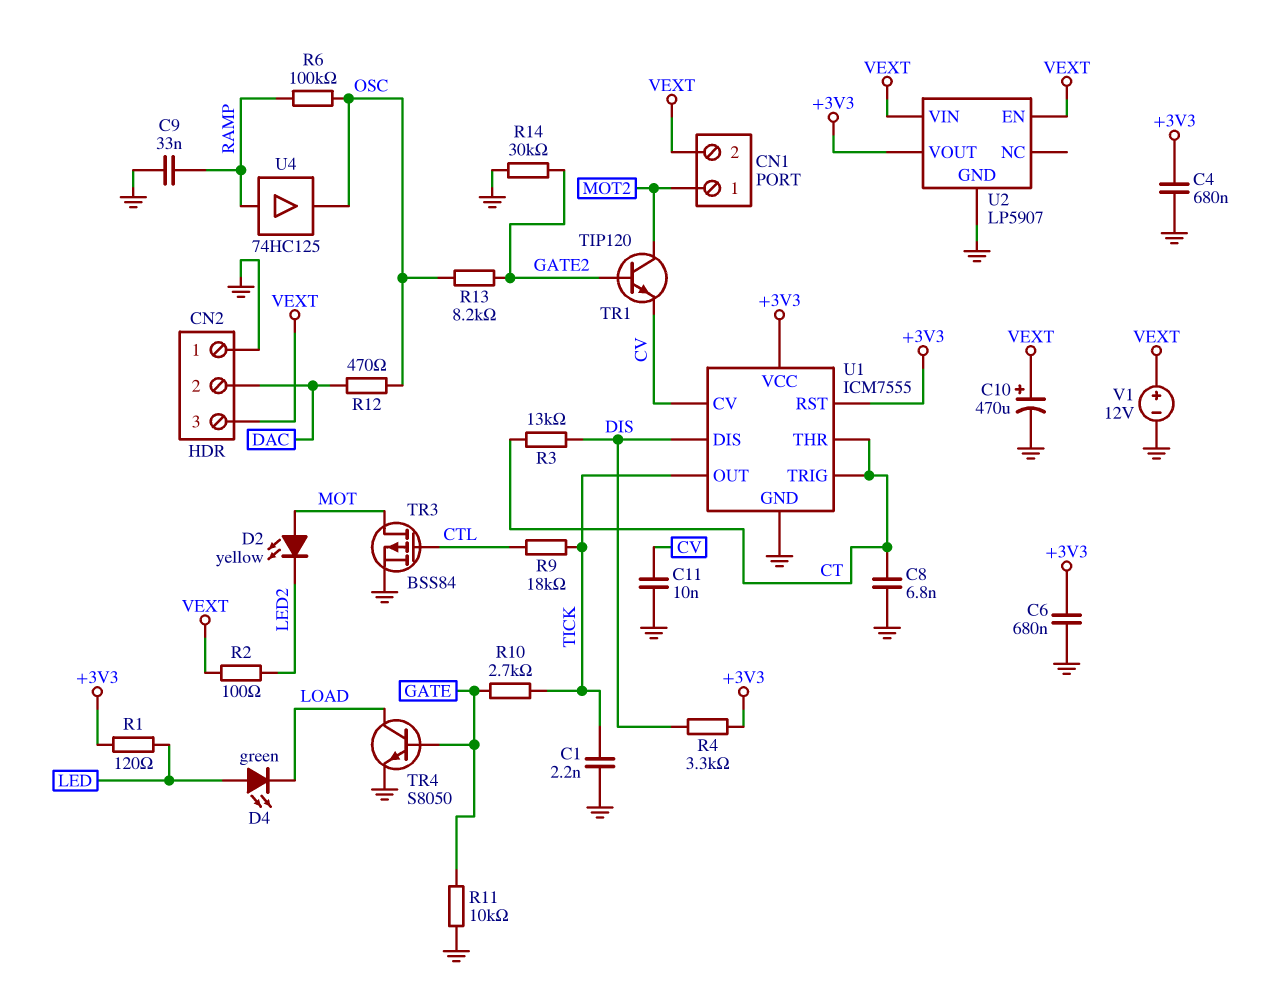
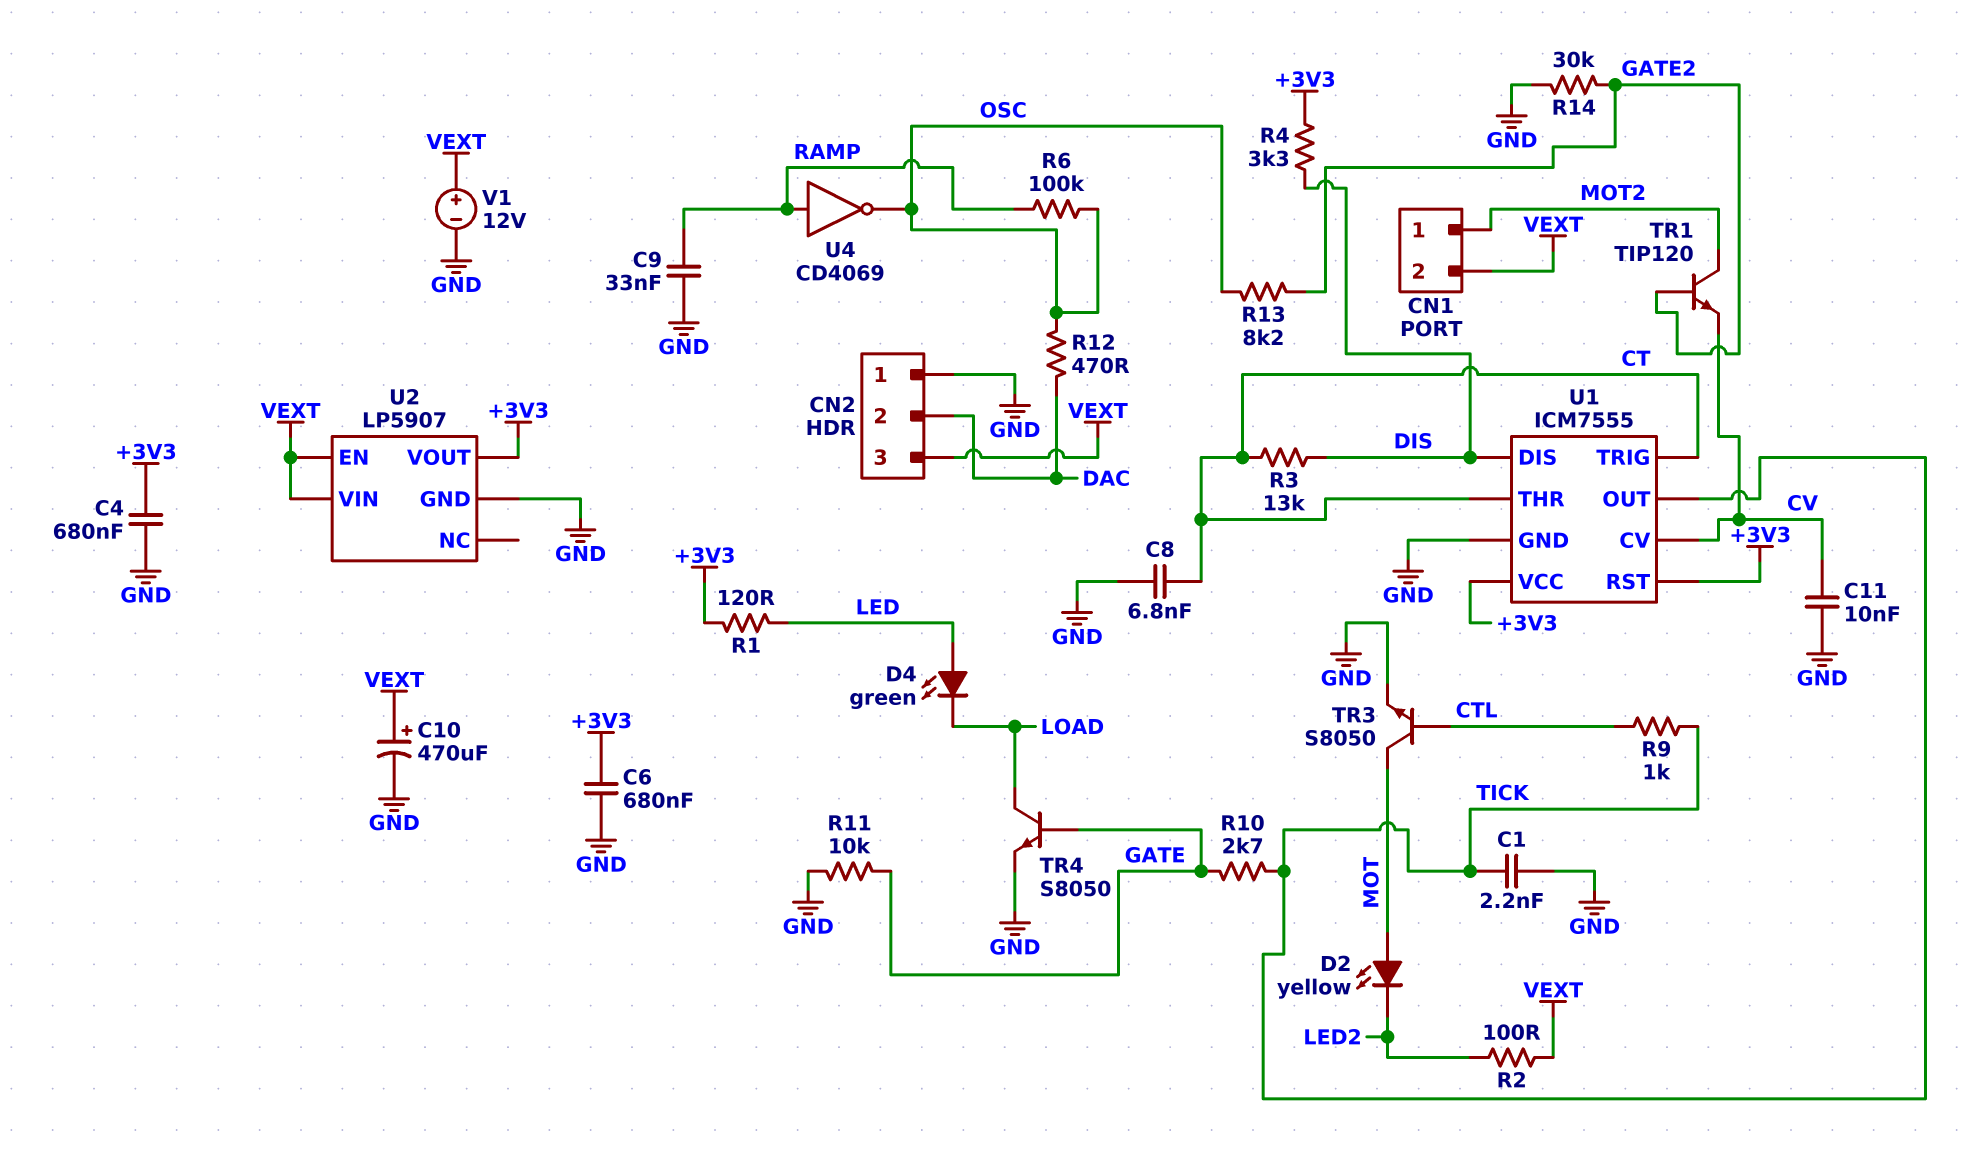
R9: 18k (CTL, TICK) -> 1k (CTL, TICK)
TR3: PMOS BSS84 (G CTL, D MOT, S GND) -> NPN S8050 (B CTL, C MOT, E GND)
U4: buffer 74HC125 (in RAMP, out OSC) -> NOT CD4069 (in RAMP, out OSC)

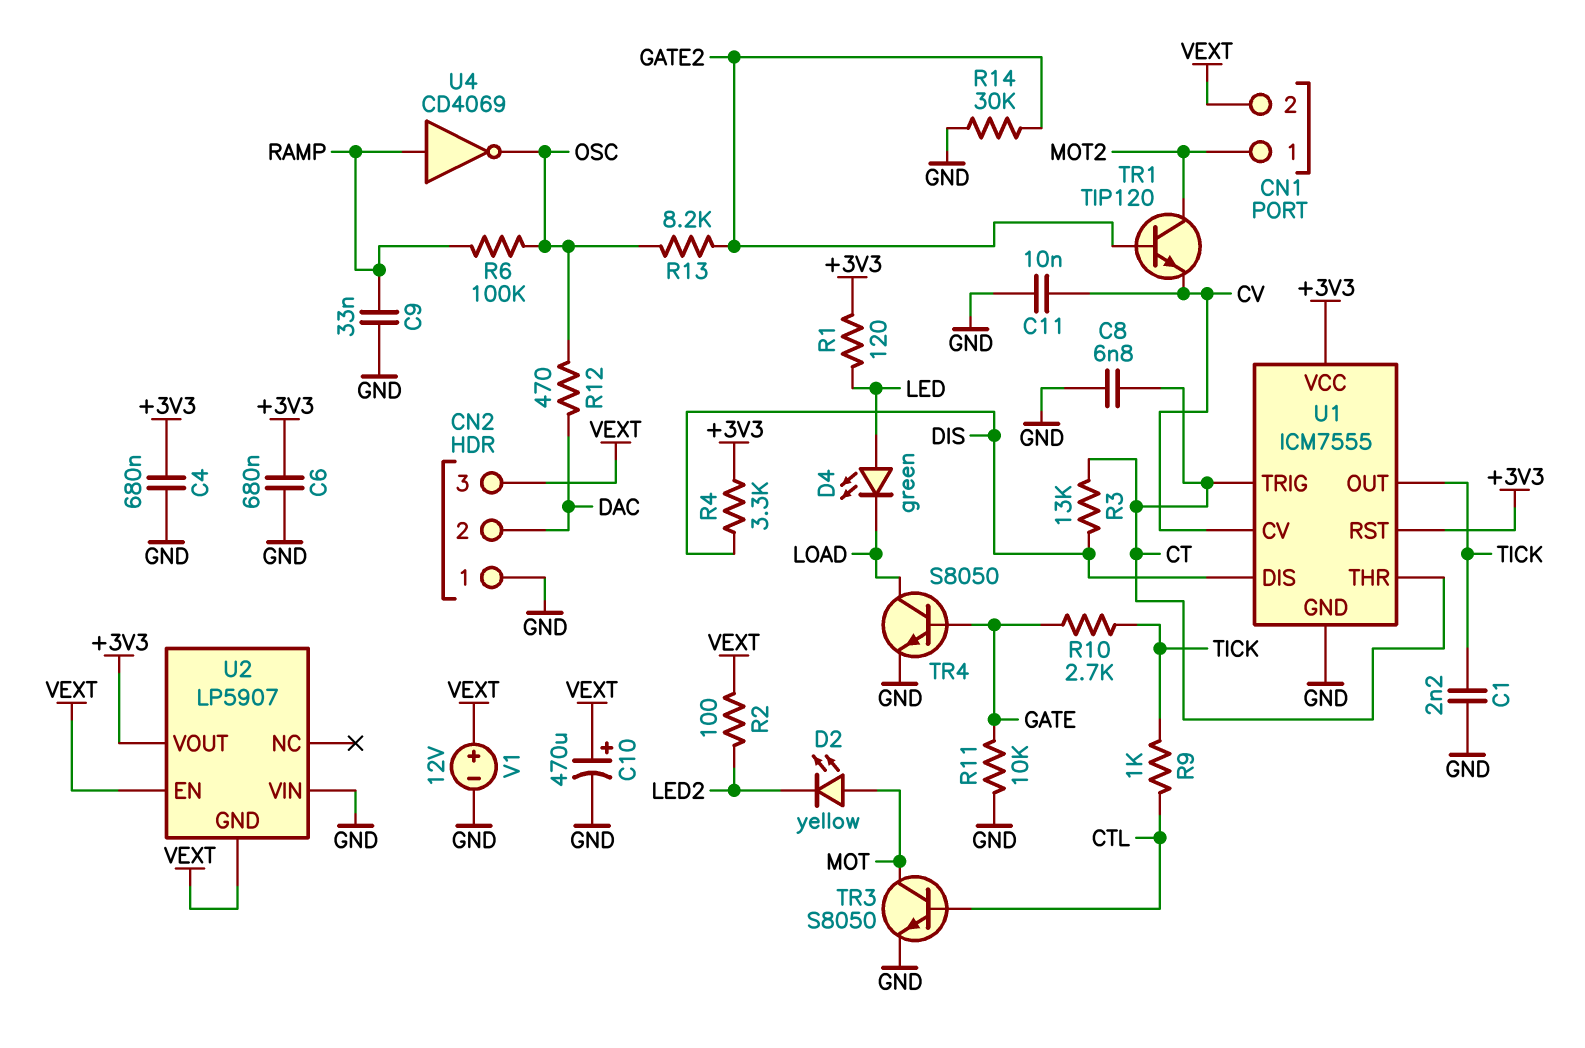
U2 pin GND: GND -> VEXT
U2 pin VIN: VEXT -> GND

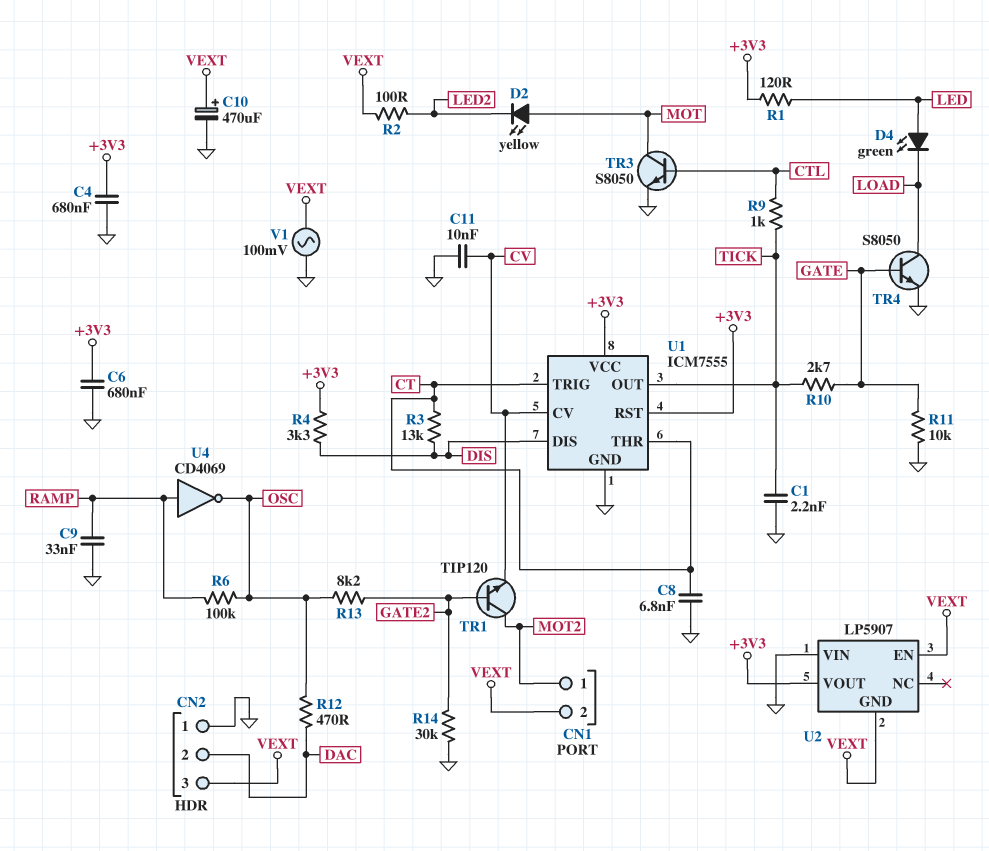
V1: 12V (plus VEXT, minus GND) -> AC 100mV (GND, VEXT)

